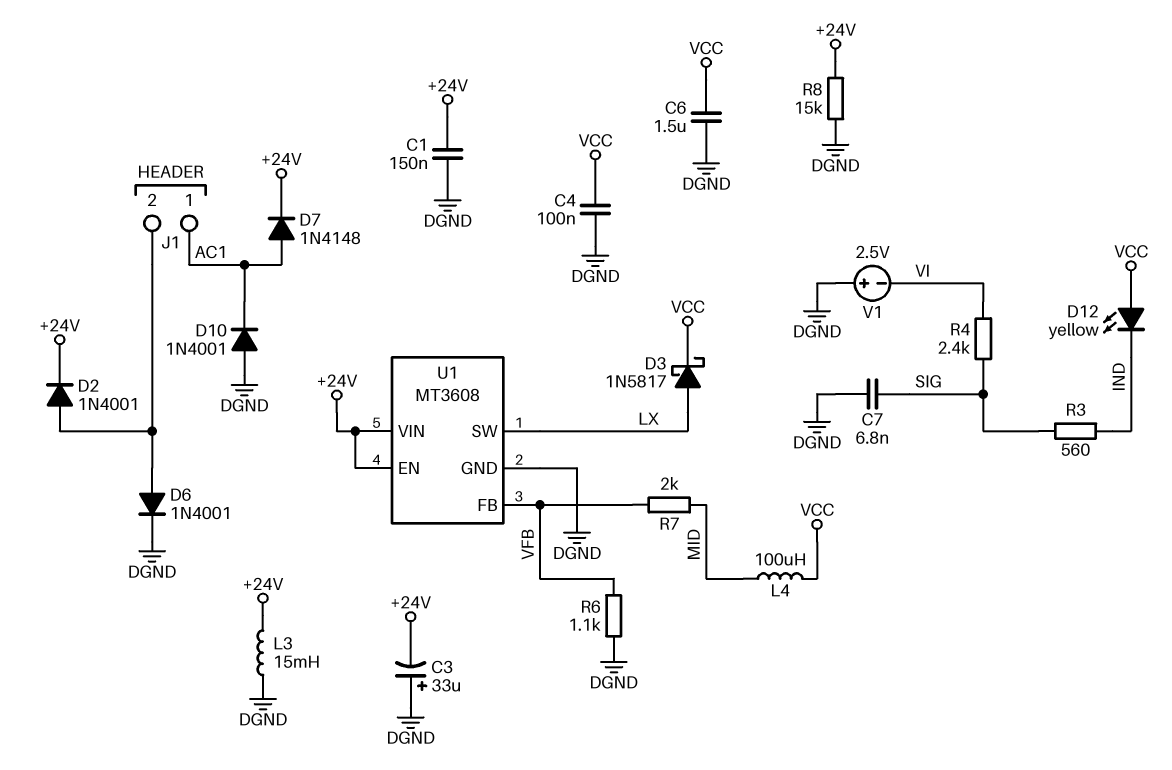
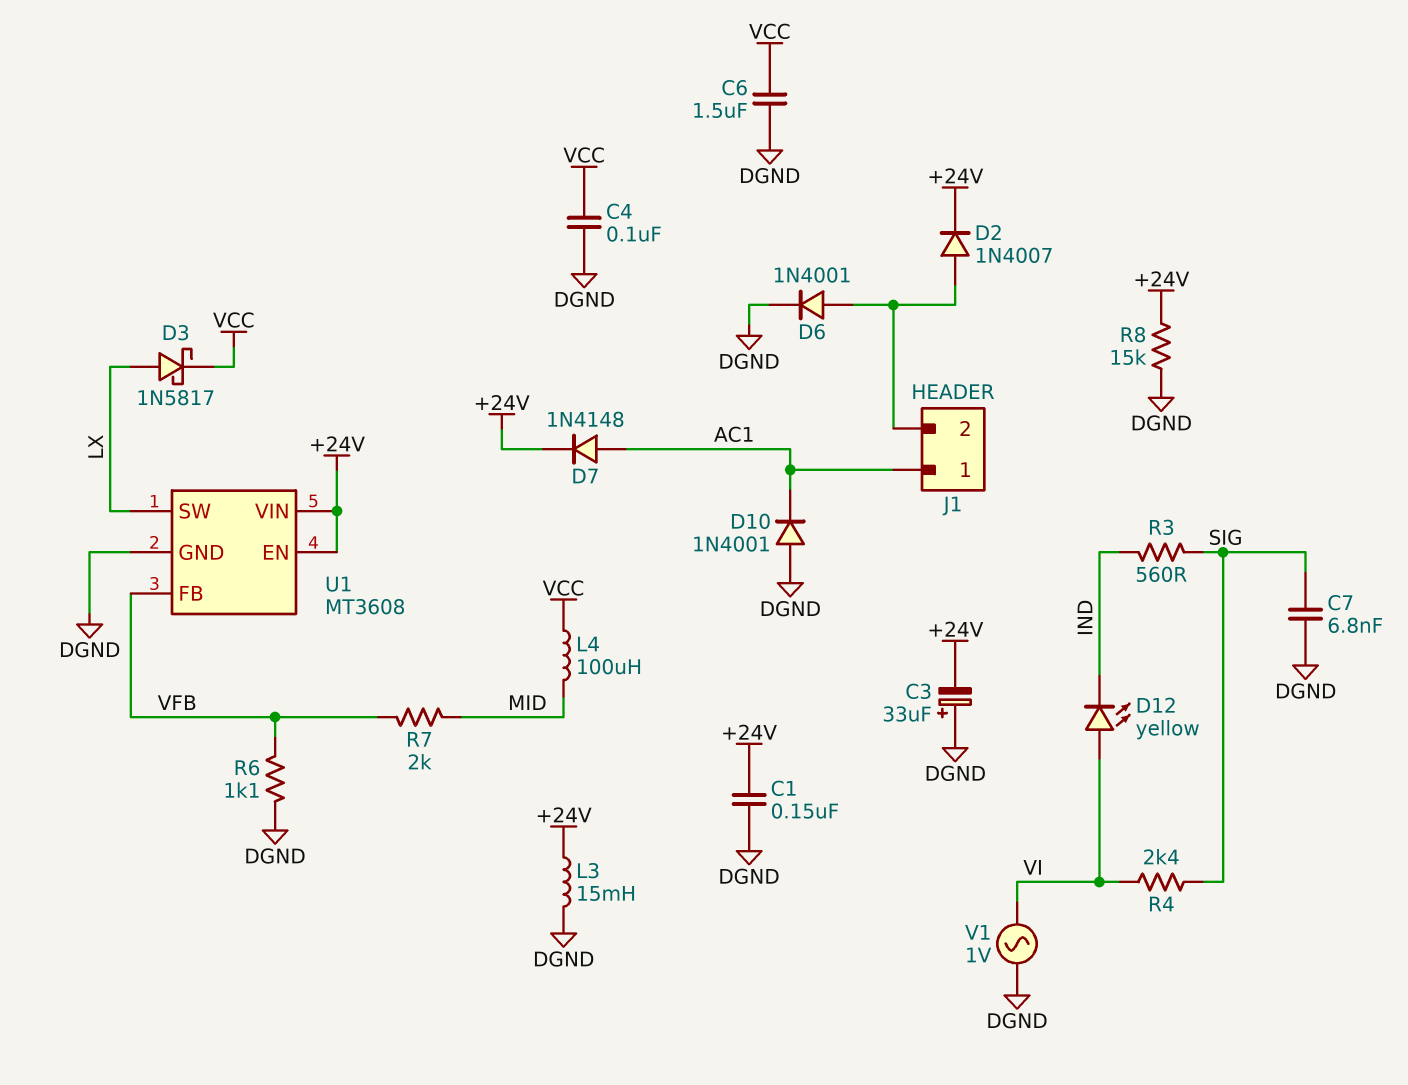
D2: diode 1N4001 (A J1/2, K +24V) -> diode 1N4007 (A J1/2, K +24V)
D12: LED yellow (A VCC, K IND) -> LED yellow (A VI, K IND)
V1: 2.5V (plus DGND, minus VI) -> AC 1V (DGND, VI)

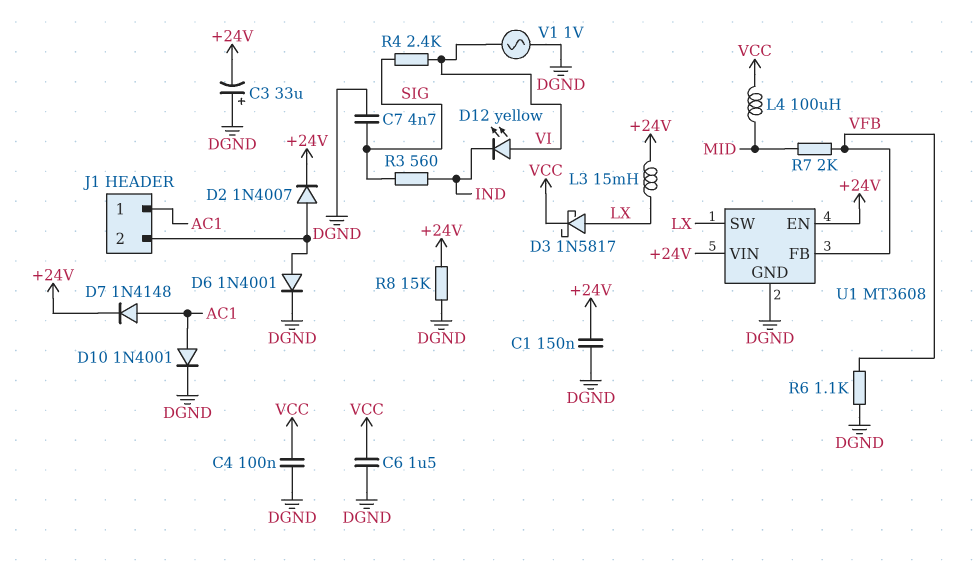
C7: 6.8nF (DGND, SIG) -> 4.7nF (DGND, SIG)
D10: diode 1N4001 (A DGND, K AC1) -> diode 1N4001 (A AC1, K DGND)
L3: 15mH (+24V, DGND) -> 15mH (+24V, LX)

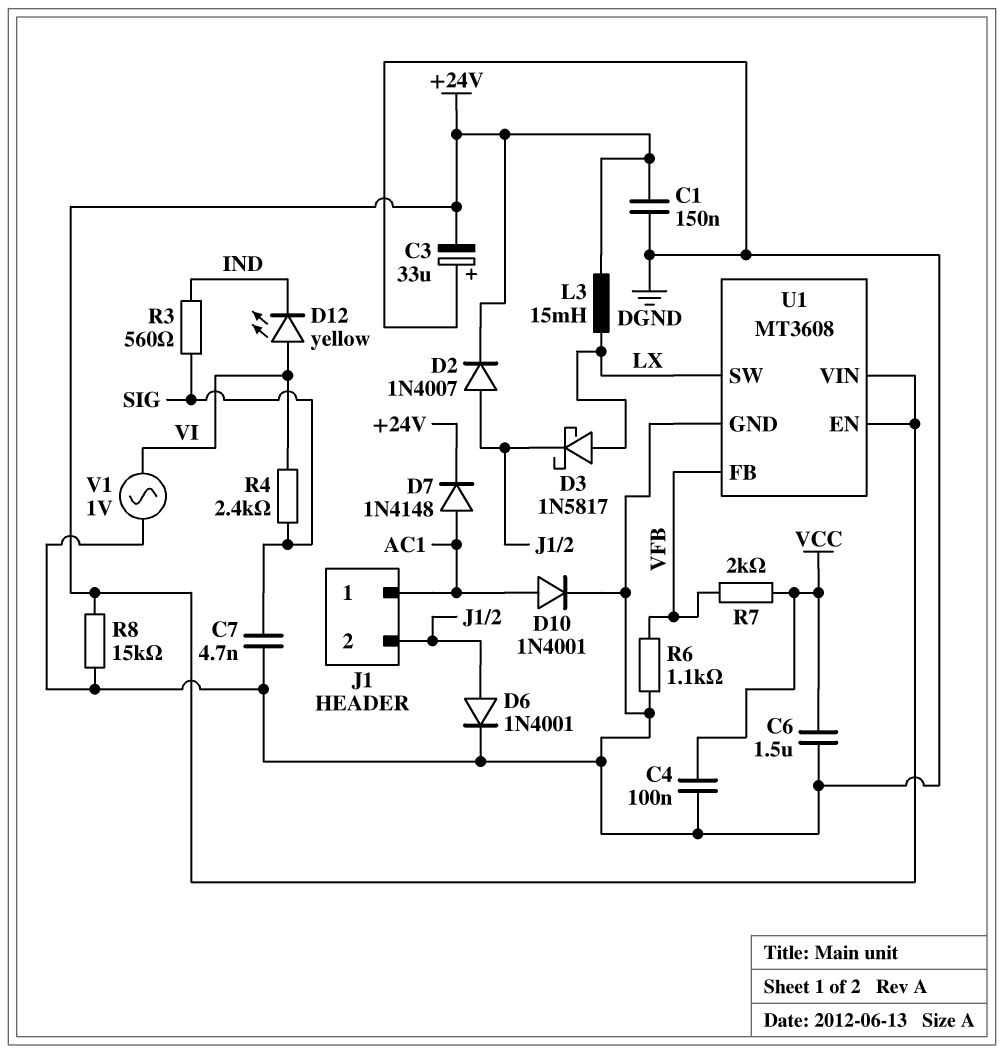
D3: schottky 1N5817 (A LX, K VCC) -> schottky 1N5817 (A LX, K J1/2)
L4: 100uH (MID, VCC) -> none
R7: 2k (MID, VFB) -> 2k (VCC, VFB)

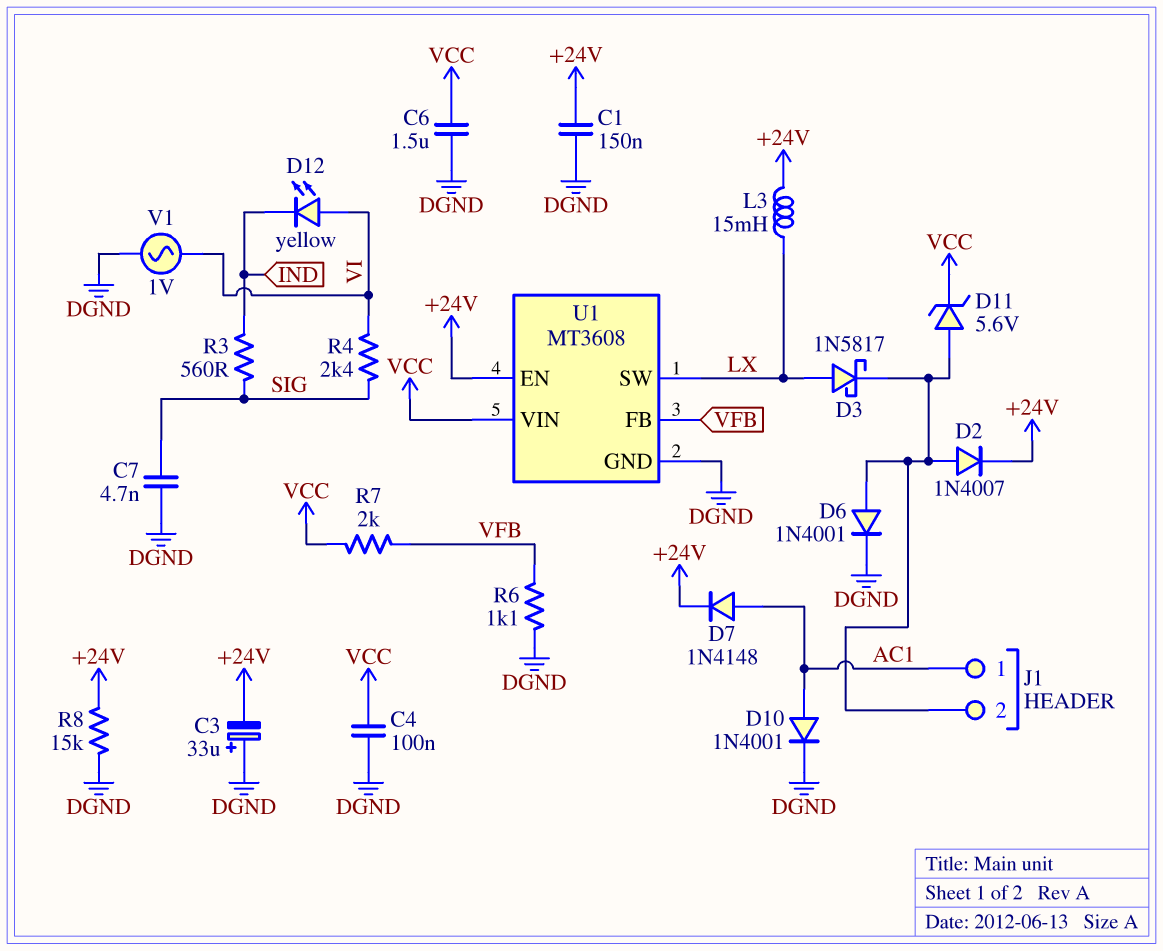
D11: none -> zener 5.6V (A J1/2, K VCC)
U1 pin VIN: +24V -> VCC

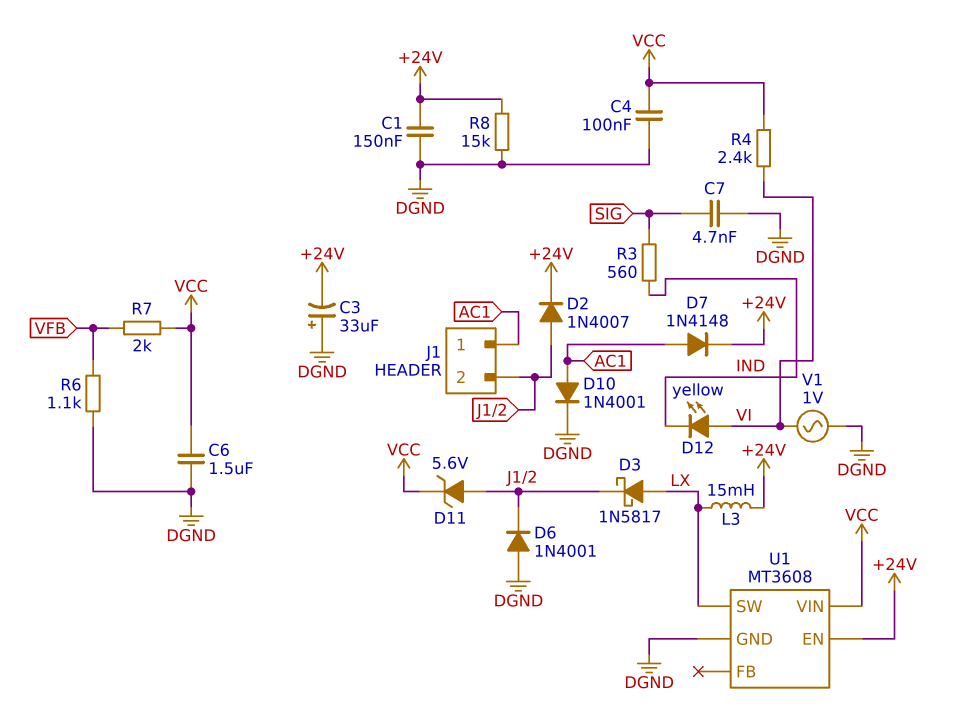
D6: diode 1N4001 (A J1/2, K DGND) -> diode 1N4001 (A DGND, K J1/2)
R4: 2.4k (SIG, VI) -> 2.4k (VCC, VI)
U1 pin FB: VFB -> none

